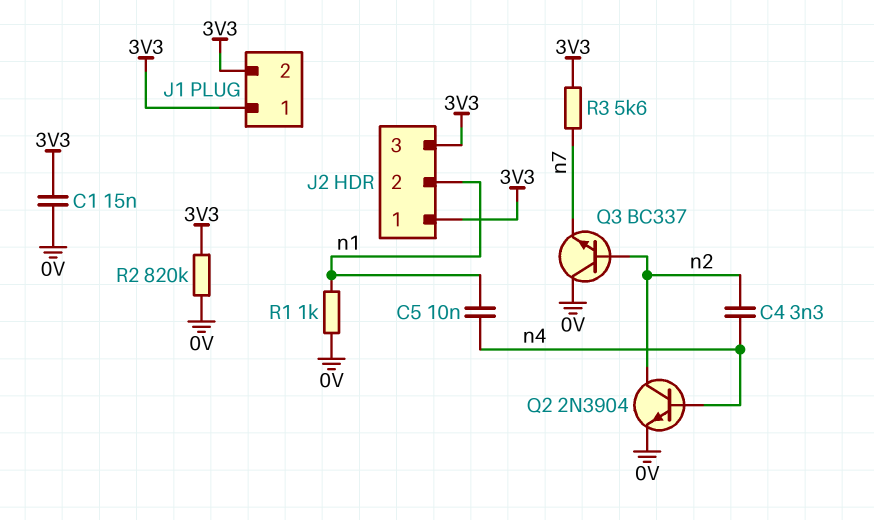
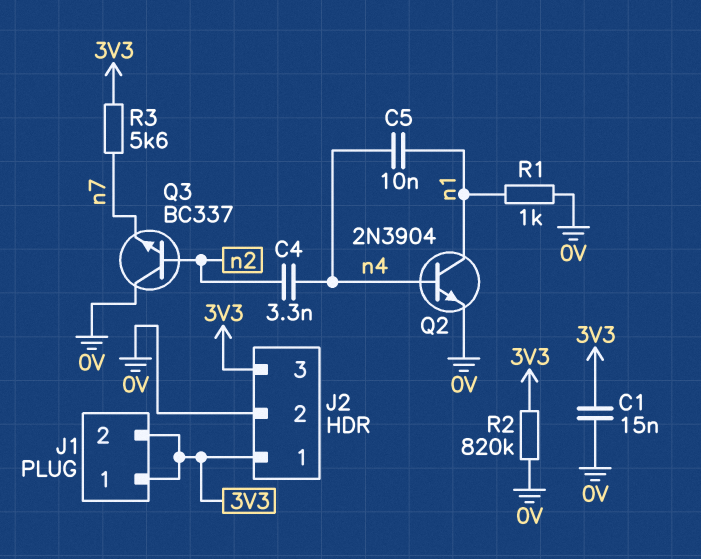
J2 pin 2: n1 -> 0V
Q2: NPN 2N3904 (B n4, C n2, E 0V) -> NPN 2N3904 (B n4, C n1, E 0V)

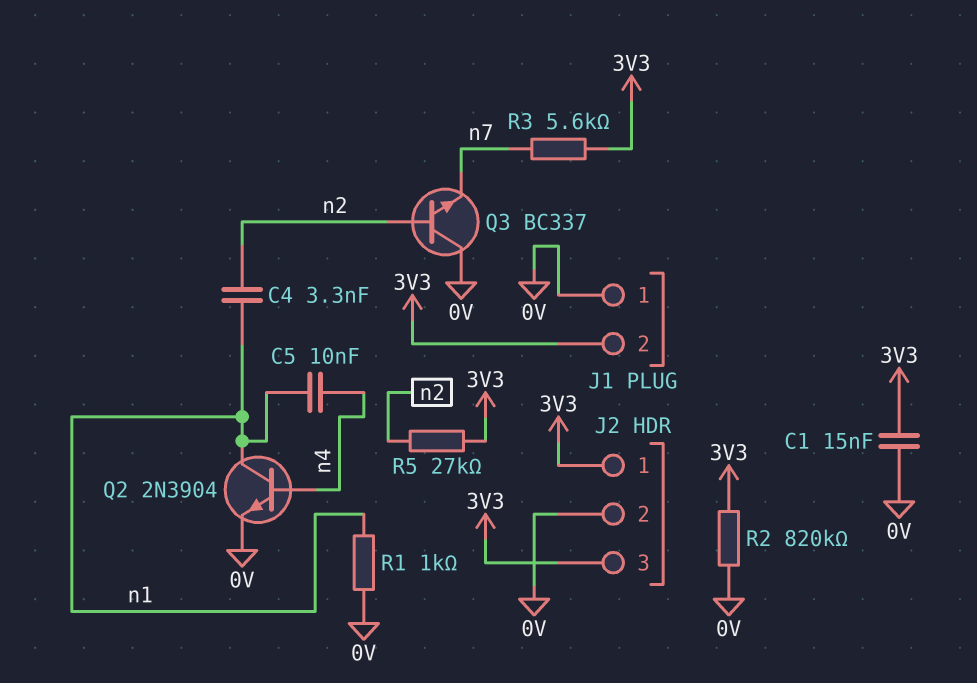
C4: 3.3nF (n2, n4) -> 3.3nF (n1, n2)
J1 pin 1: 3V3 -> 0V
R5: none -> 27k (3V3, n2)

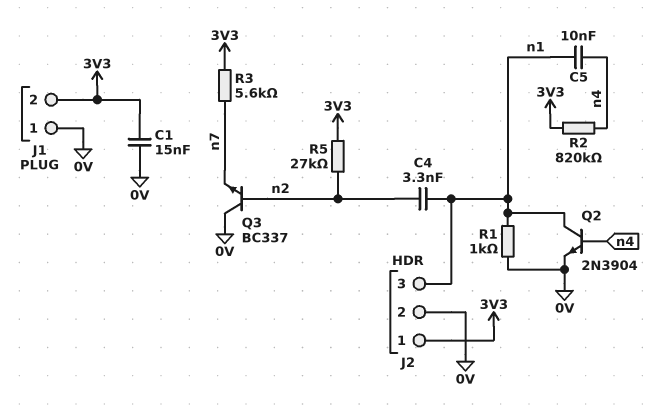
J2 pin 3: 3V3 -> n1
R2: 820k (0V, 3V3) -> 820k (3V3, n4)

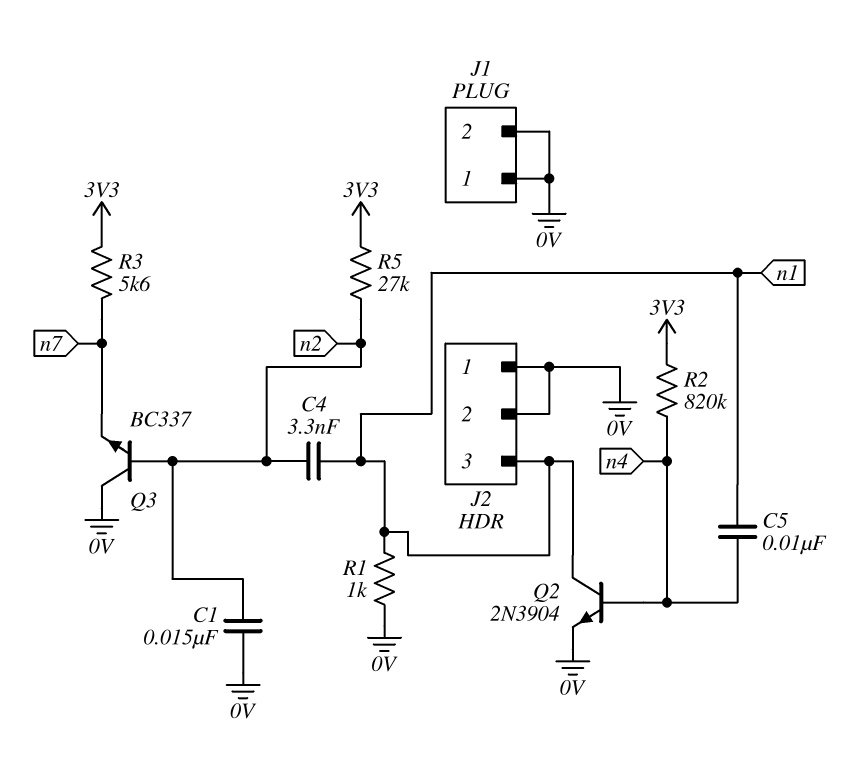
C1: 15nF (0V, 3V3) -> 15nF (0V, n2)
J1 pin 2: 3V3 -> 0V
J2 pin 1: 3V3 -> 0V

